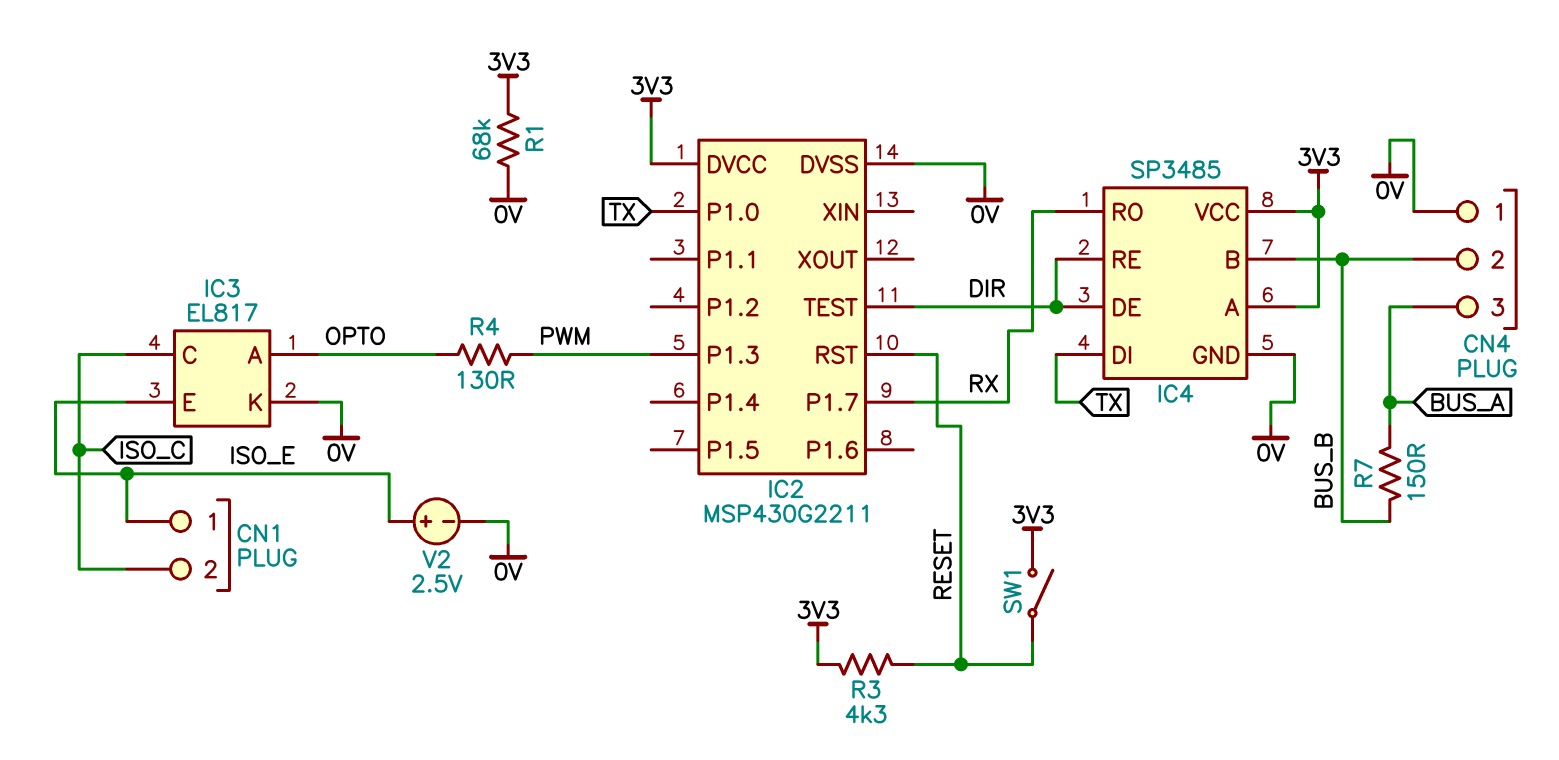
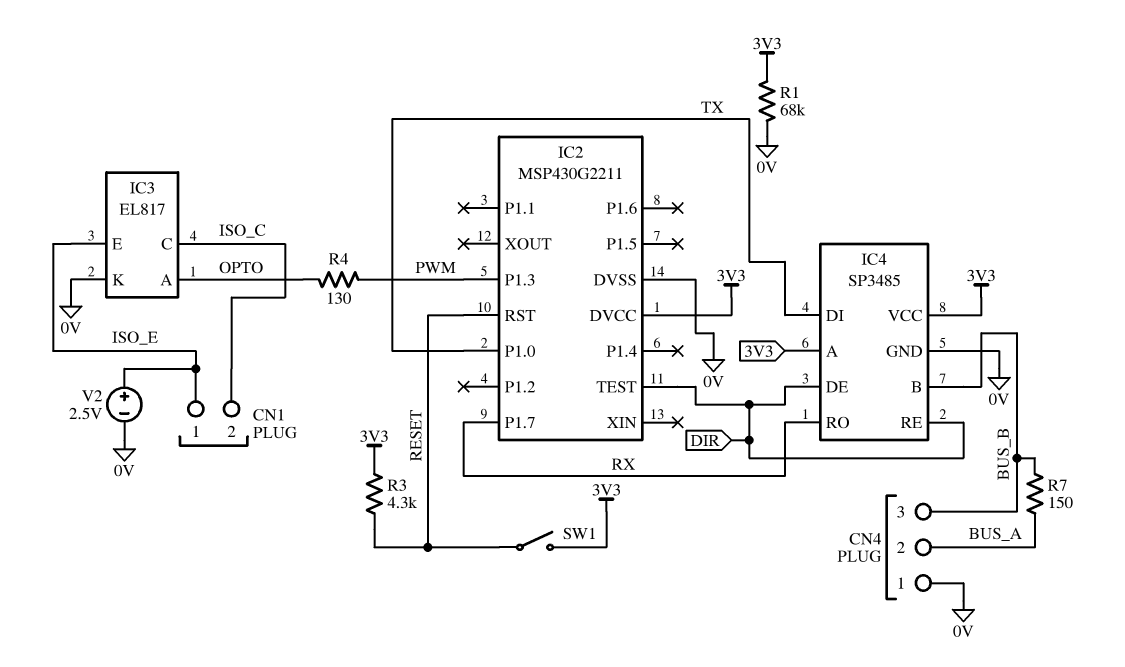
CN4 pin 2: BUS_B -> BUS_A
CN4 pin 3: BUS_A -> BUS_B

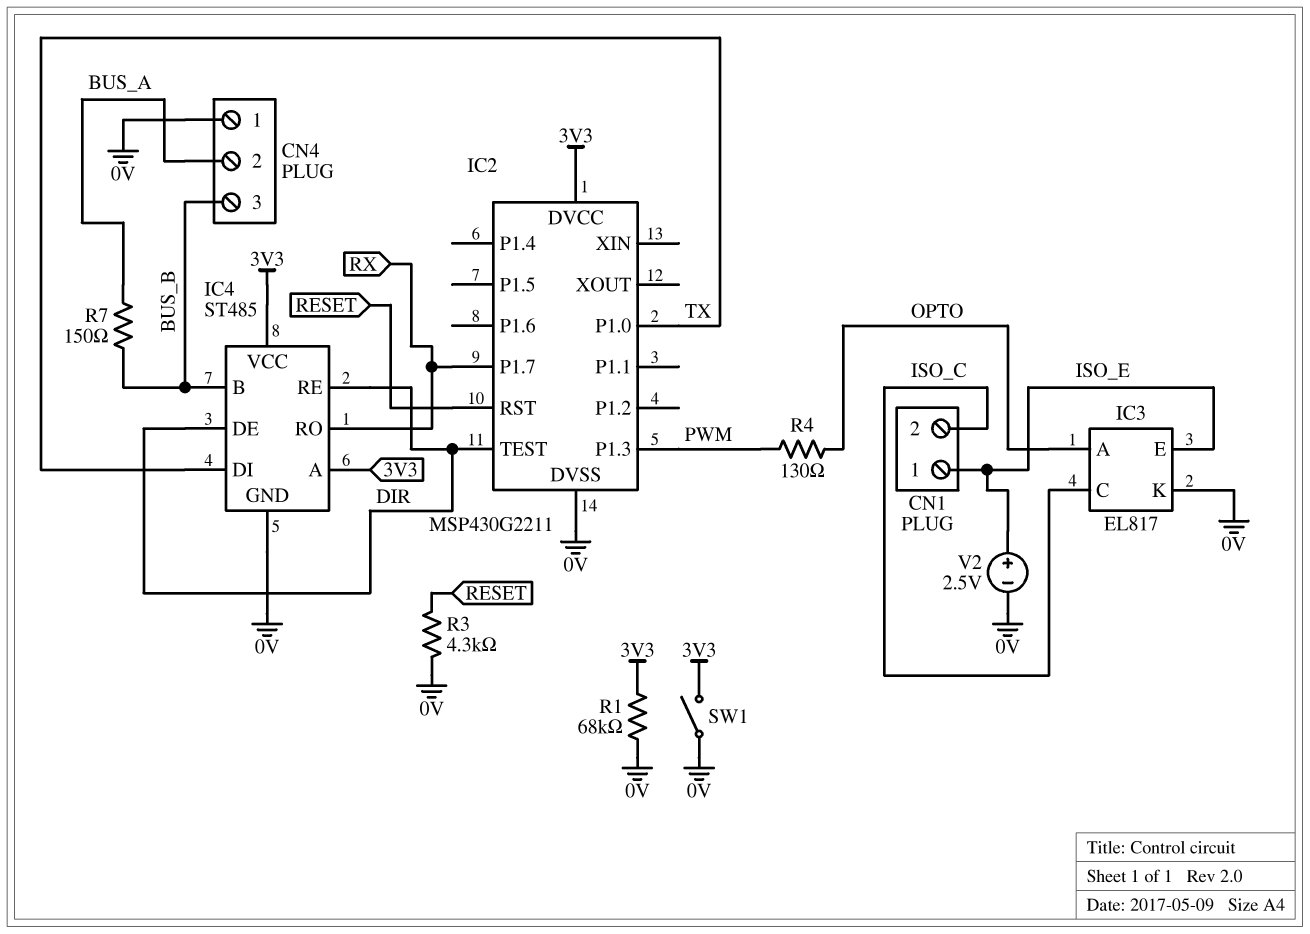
IC4: SP3485 -> ST485
R3: 4.3k (3V3, RESET) -> 4.3k (0V, RESET)
SW1: switch (3V3, RESET) -> switch (0V, 3V3)

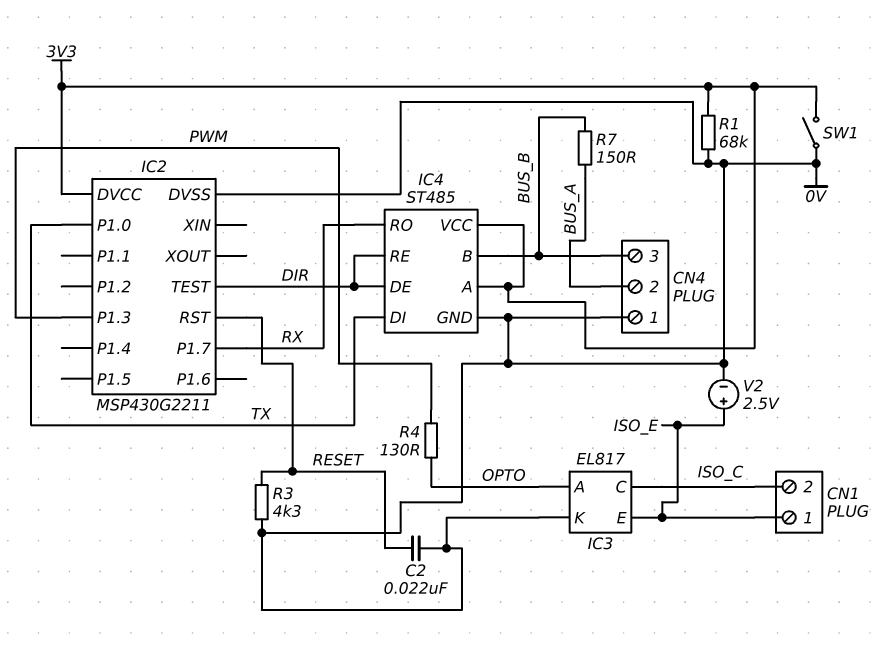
C2: none -> 22nF (0V, RESET)

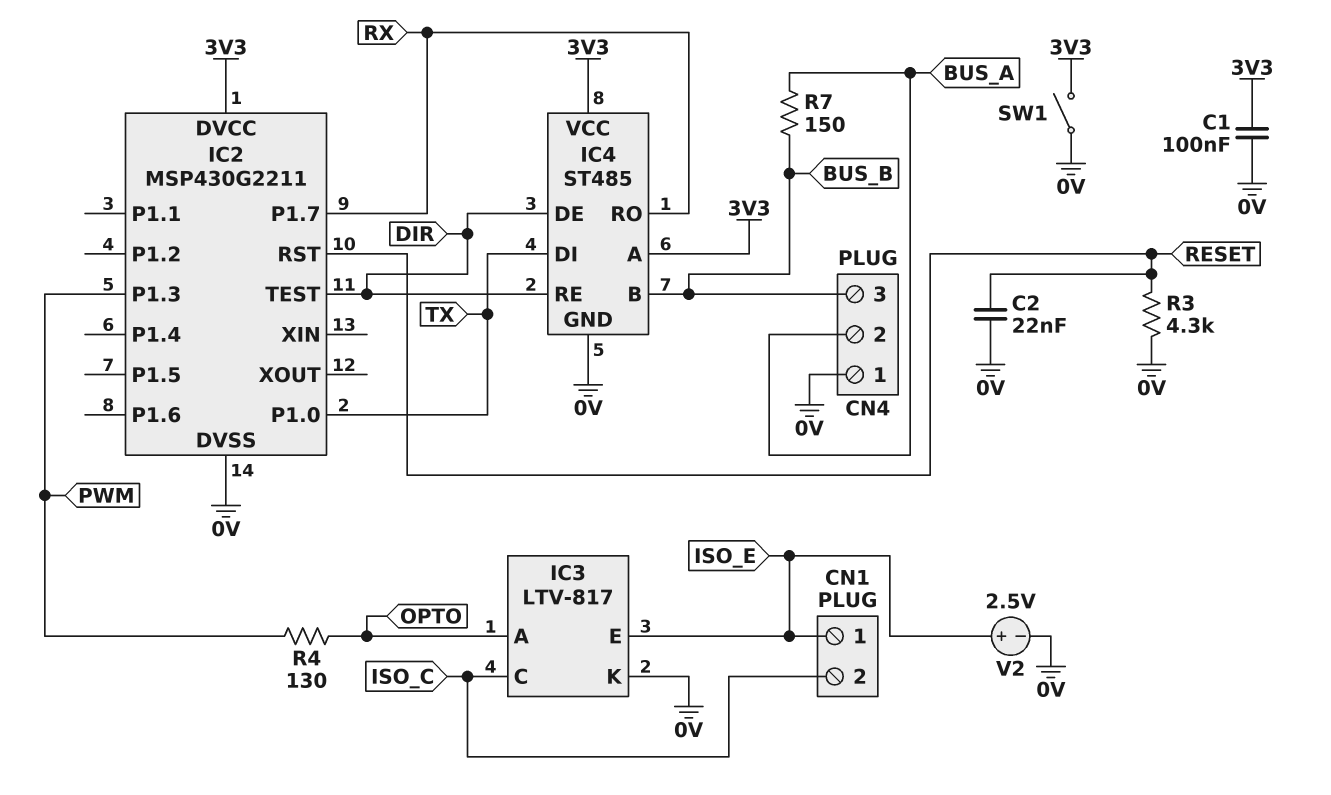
C1: none -> 100nF (0V, 3V3)
IC3: EL817 -> LTV-817
R1: 68k (0V, 3V3) -> none

